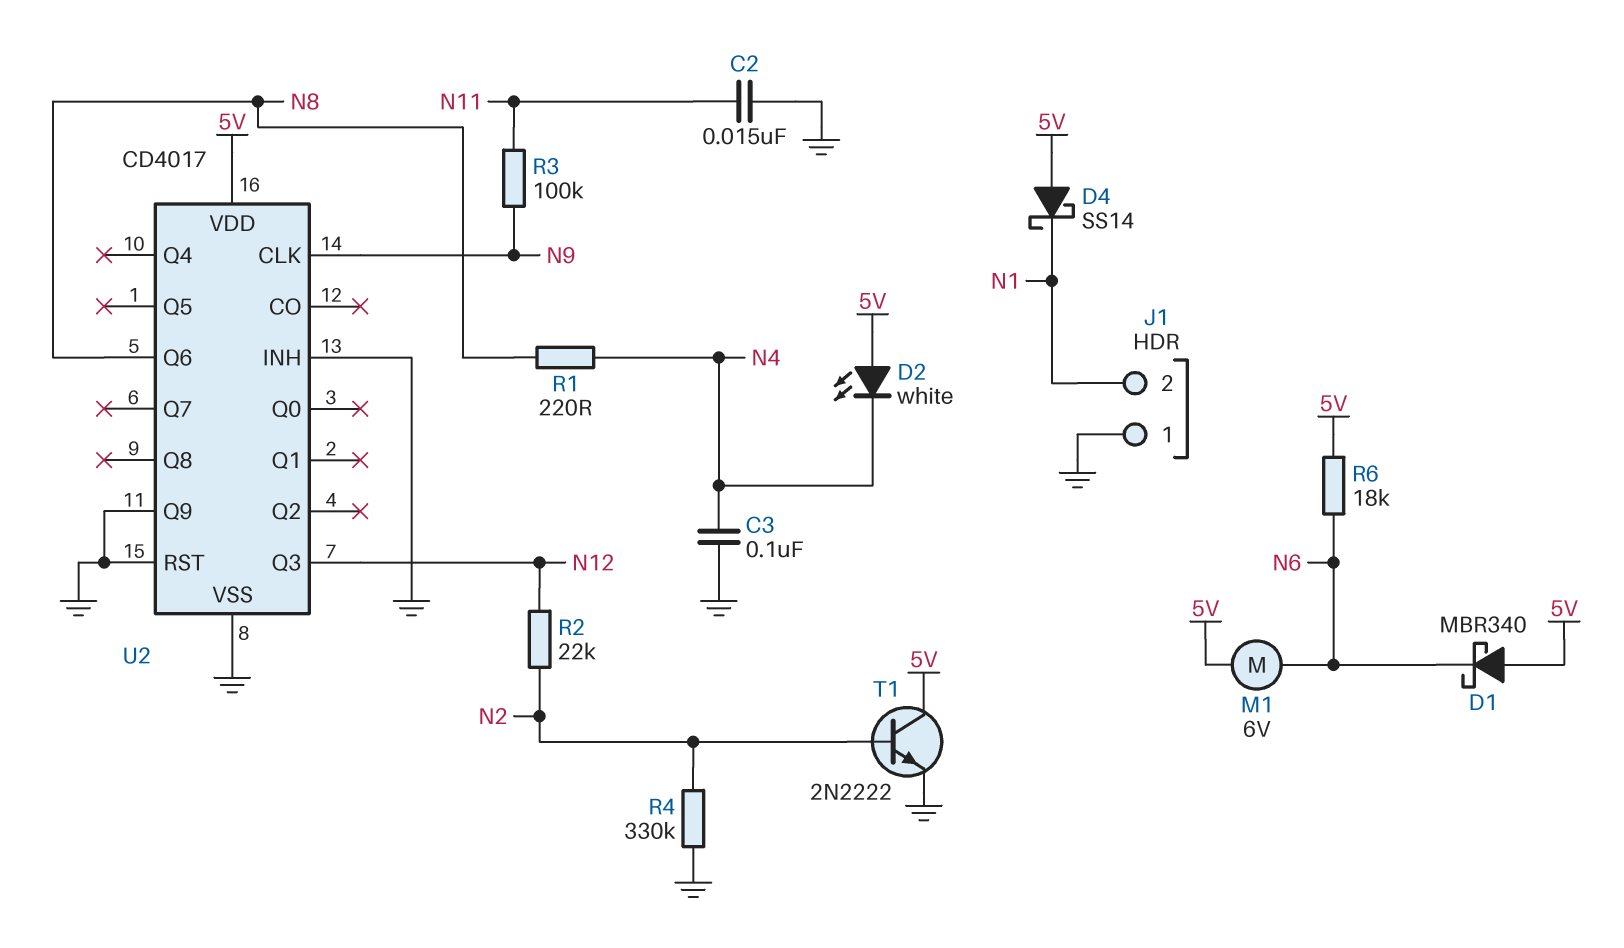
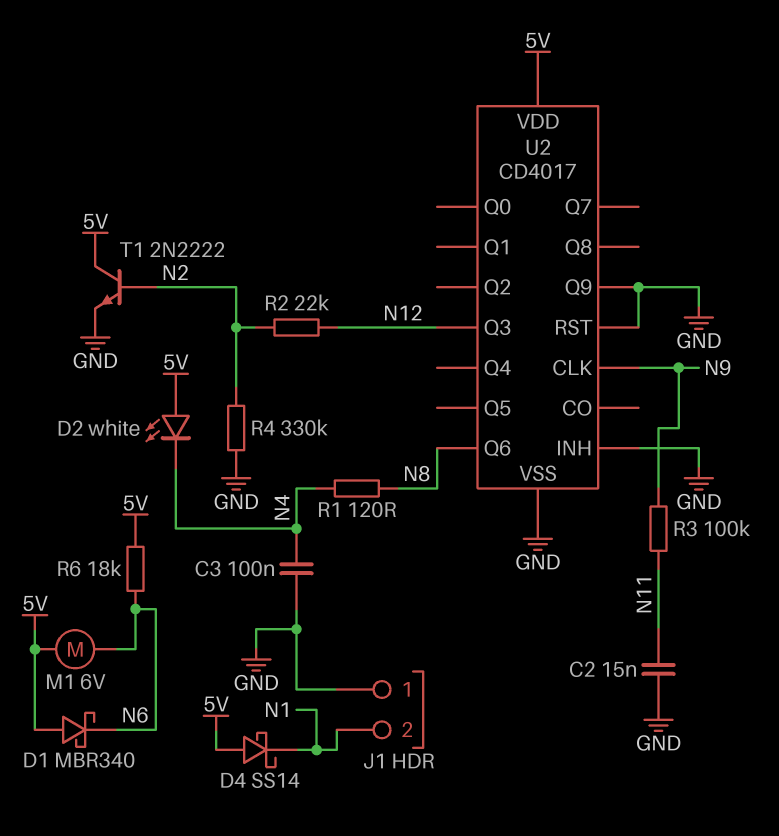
R1: 220 (N4, N8) -> 120 (N4, N8)

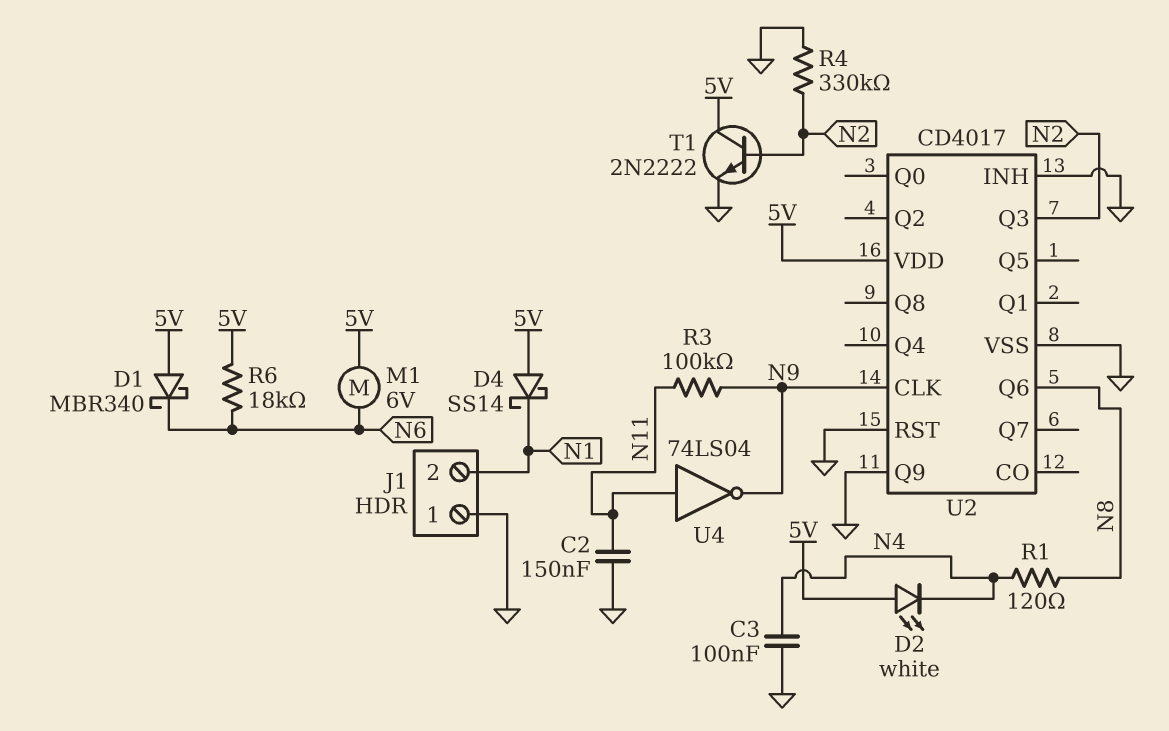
C2: 15nF (GND, N11) -> 150nF (GND, N11)
R2: 22k (N2, N12) -> none
U2 pin Q3: N12 -> N2
U4: none -> NOT 74LS04 (in N11, out N9)

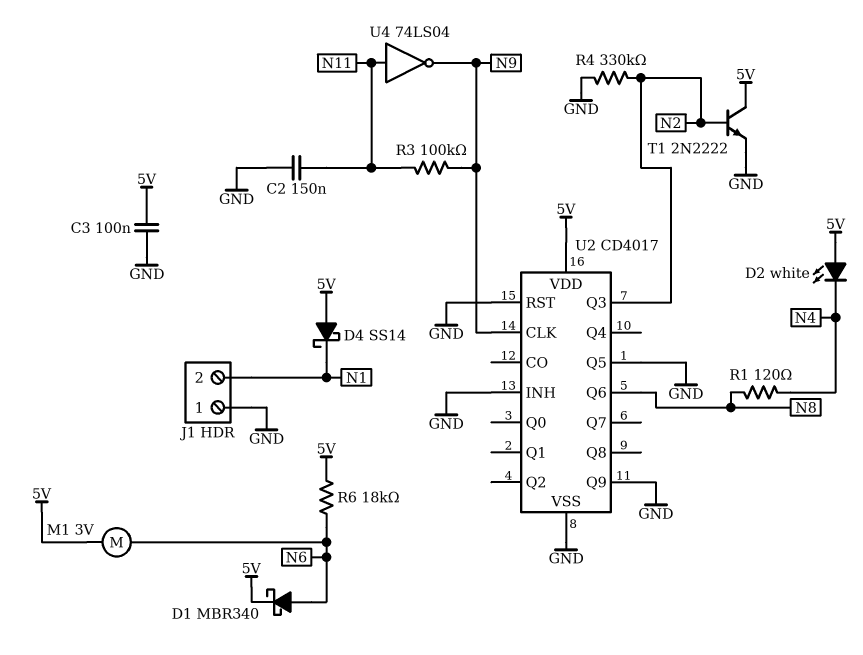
C3: 100nF (GND, N4) -> 100nF (5V, GND)
D1: schottky MBR340 (A 5V, K N6) -> schottky MBR340 (A N6, K 5V)
M1: motor 6V (5V, N6) -> motor 3V (5V, N6)
U2 pin Q5: none -> GND

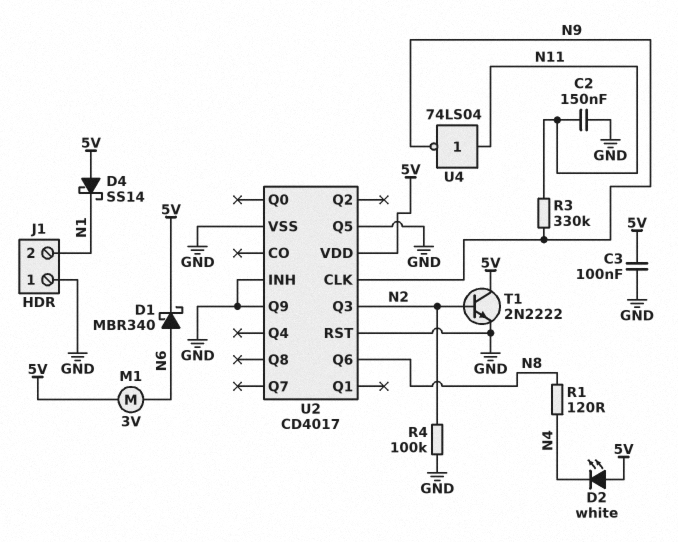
R3: 100k (N9, N11) -> 330k (N9, N11)
R4: 330k (GND, N2) -> 100k (GND, N2)
R6: 18k (5V, N6) -> none

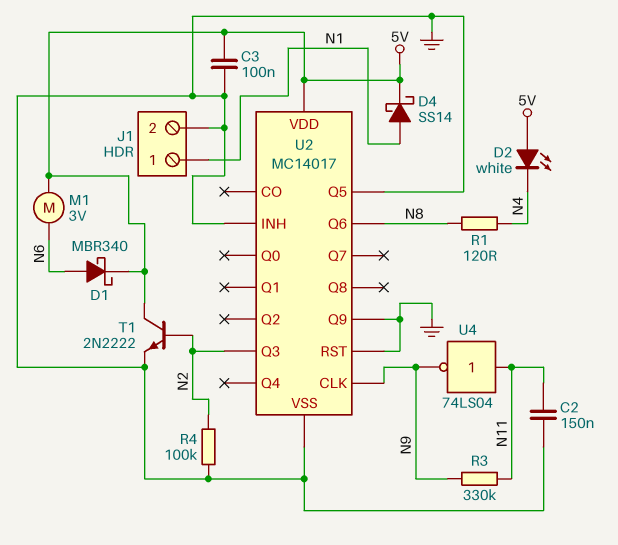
D4: schottky SS14 (A 5V, K N1) -> schottky SS14 (A N1, K 5V)
J1 pin 1: GND -> N1
J1 pin 2: N1 -> GND
U2: CD4017 -> MC14017

